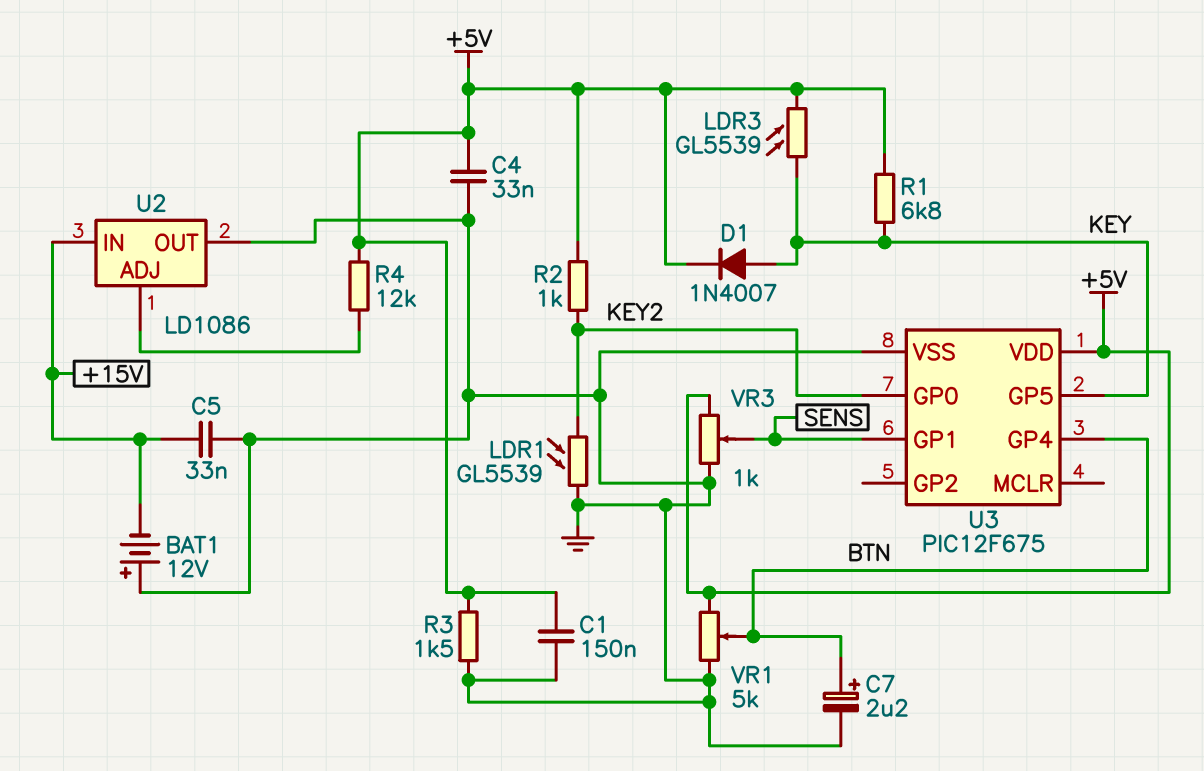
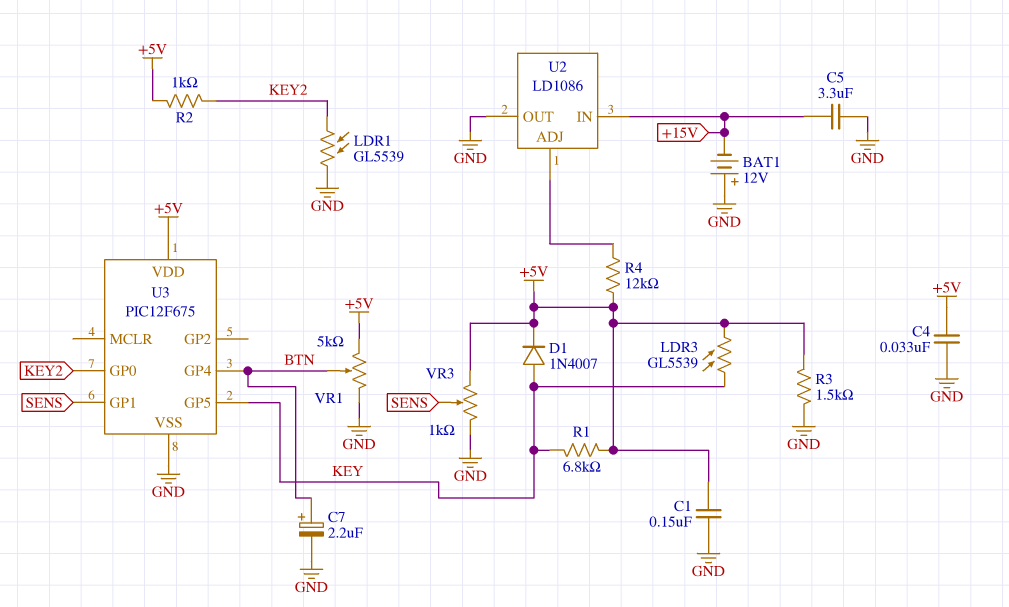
C5: 33nF (+15V, GND) -> 3.3uF (+15V, GND)

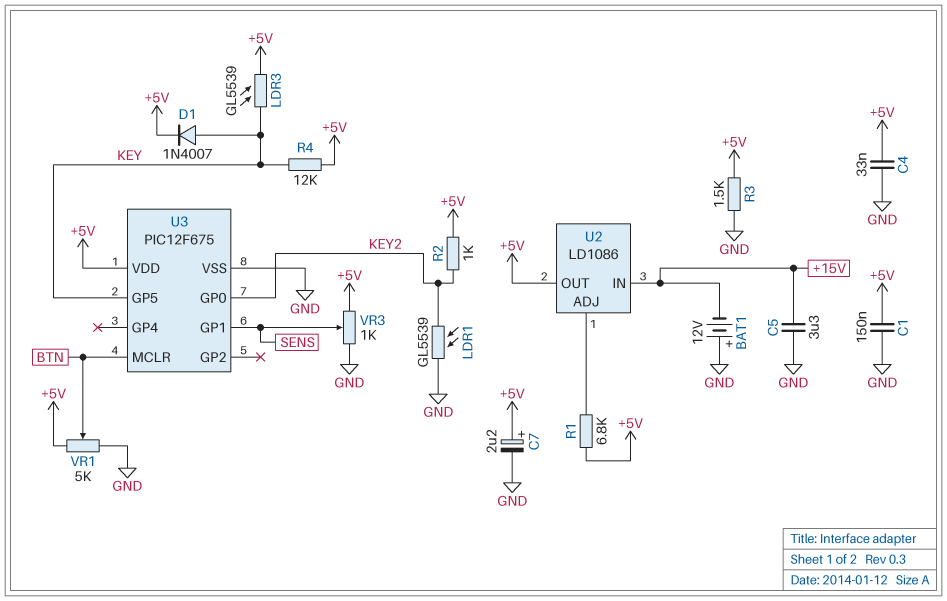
C7: 2.2uF (plus BTN, minus GND) -> 2.2uF (plus +5V, minus GND)
R1: 6.8k (+5V, KEY) -> 6.8k (+5V, U2/ADJ)
R4: 12k (+5V, U2/ADJ) -> 12k (+5V, KEY)
U2 pin OUT: GND -> +5V
U3 pin GP4: BTN -> none
U3 pin MCLR: none -> BTN

